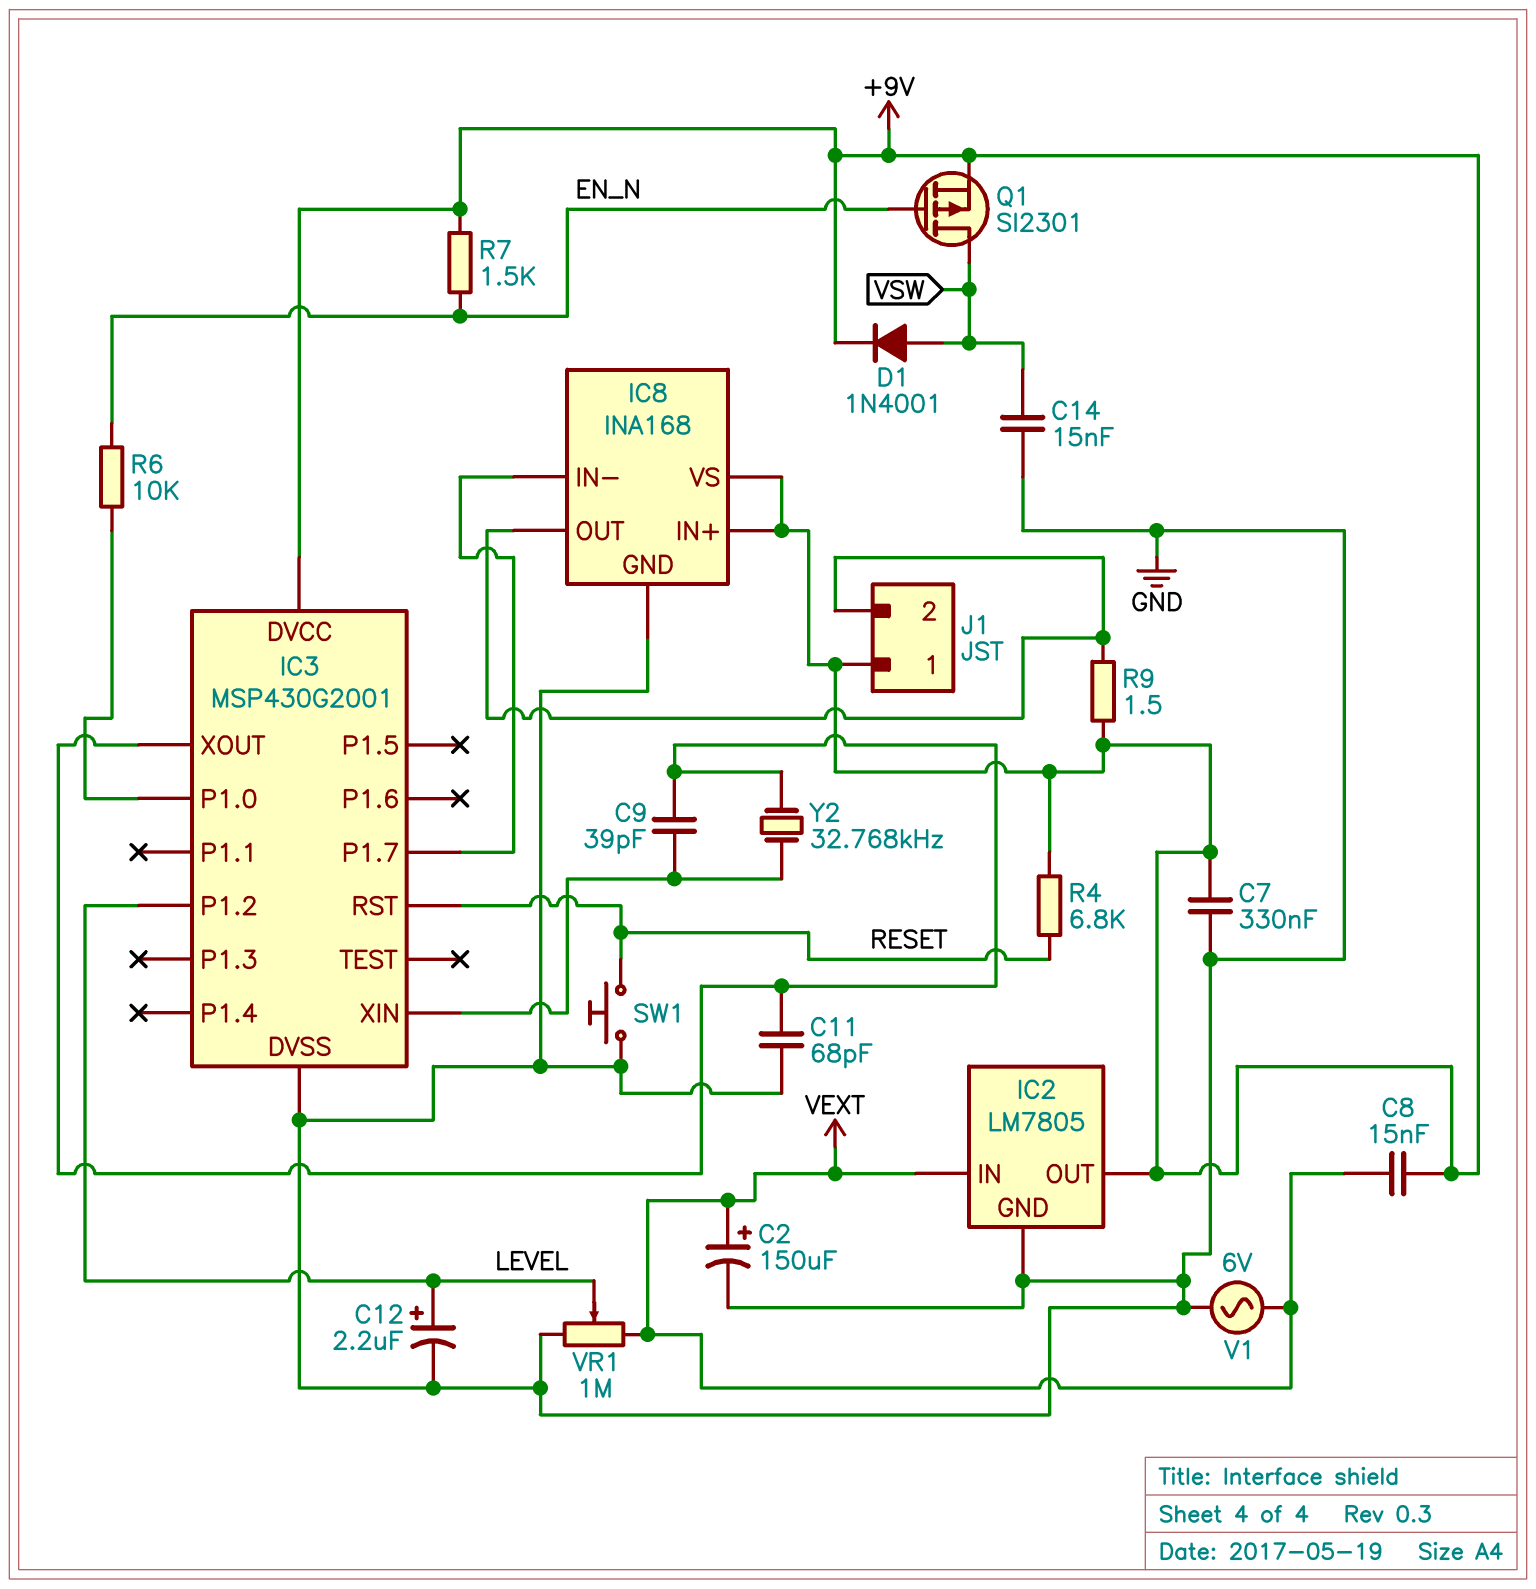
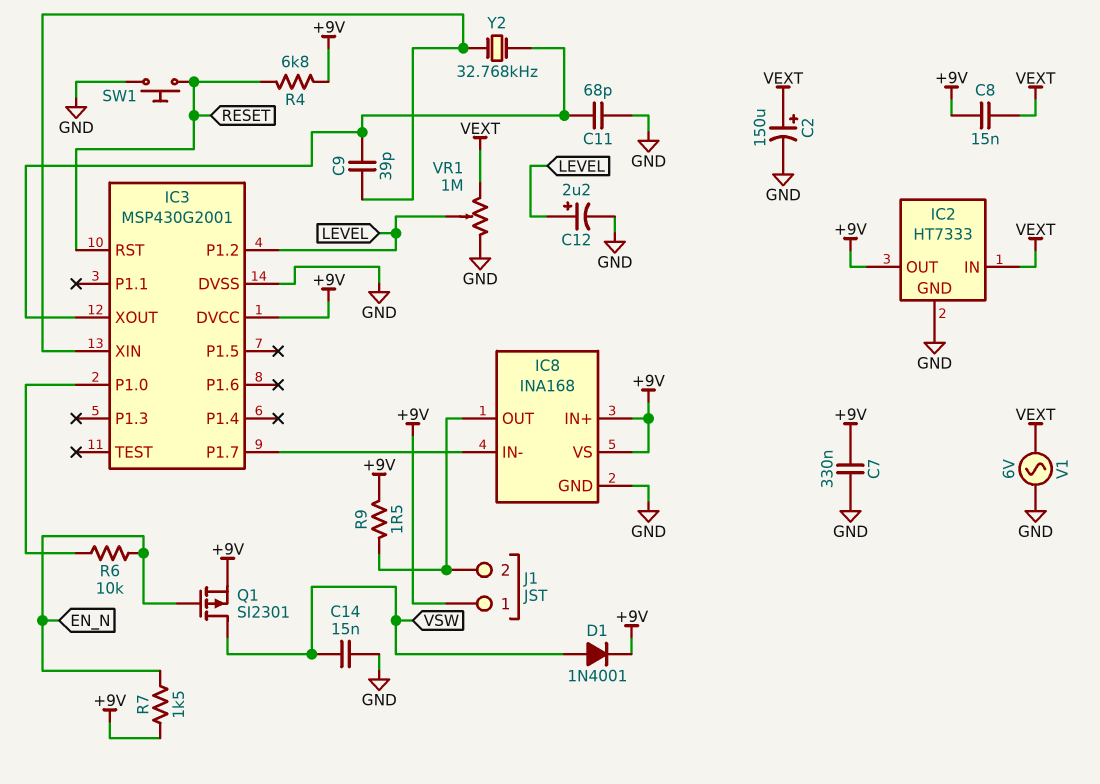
IC2: LM7805 -> HT7333

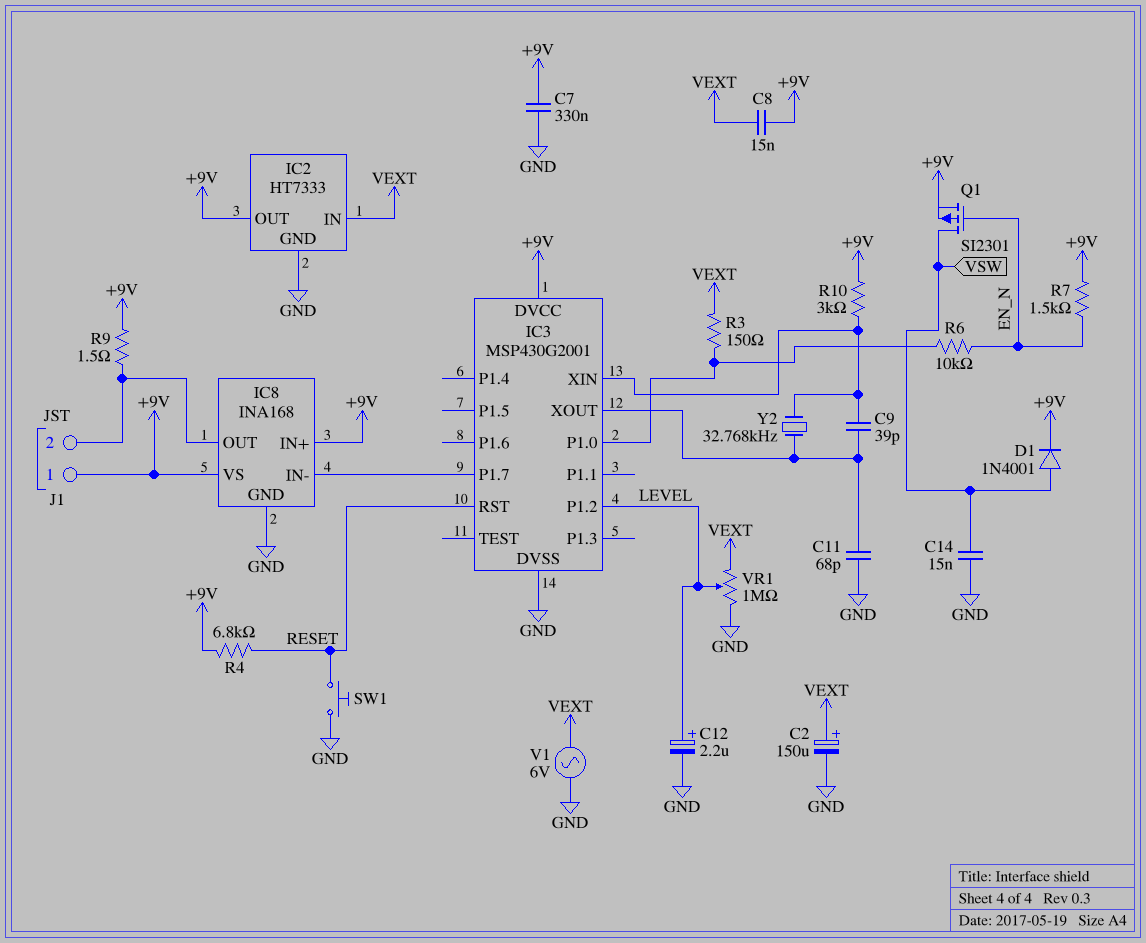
R3: none -> 150 (IC3/P1.0, VEXT)
R10: none -> 3k (+9V, IC3/XIN)

